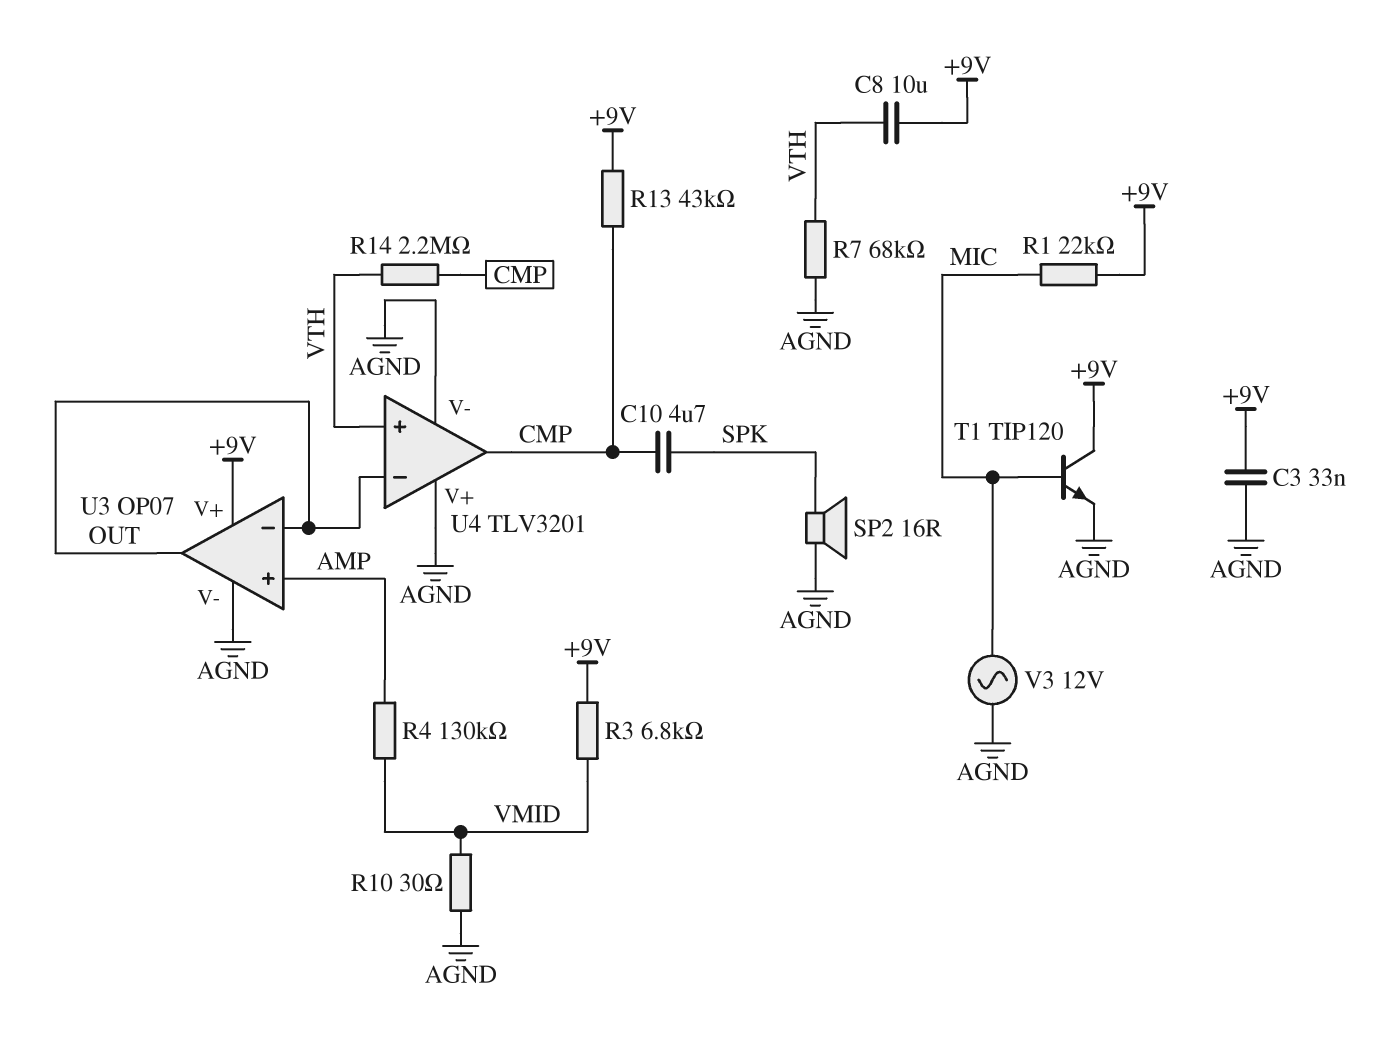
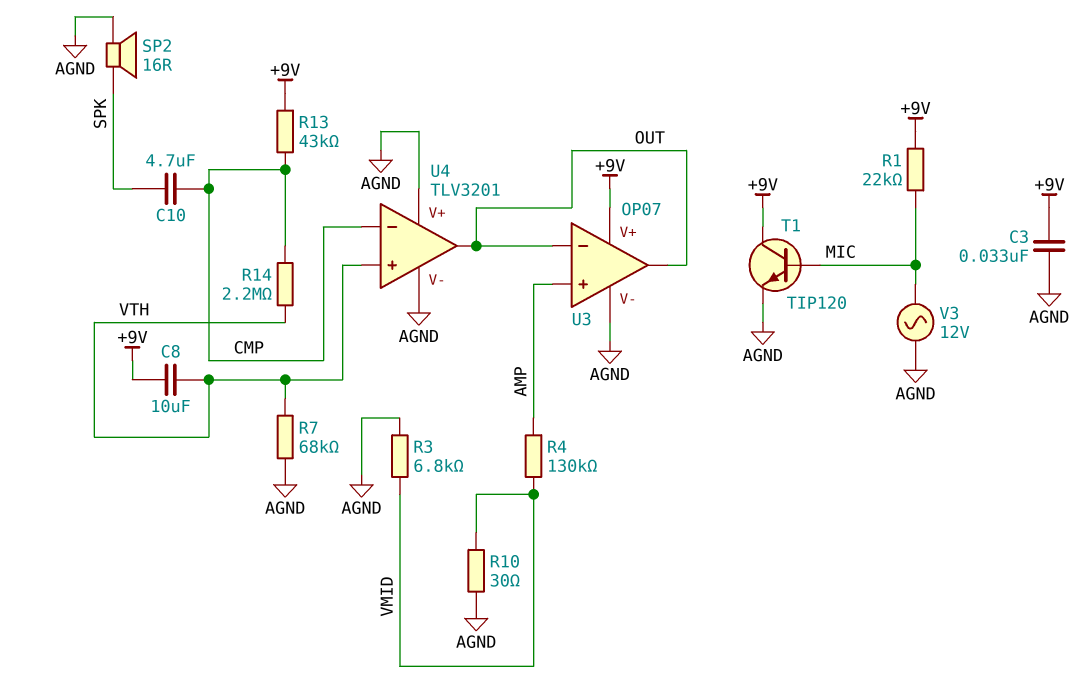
R3: 6.8k (+9V, VMID) -> 6.8k (AGND, VMID)
U4 pin in-: OUT -> CMP
U4 pin out: CMP -> OUT

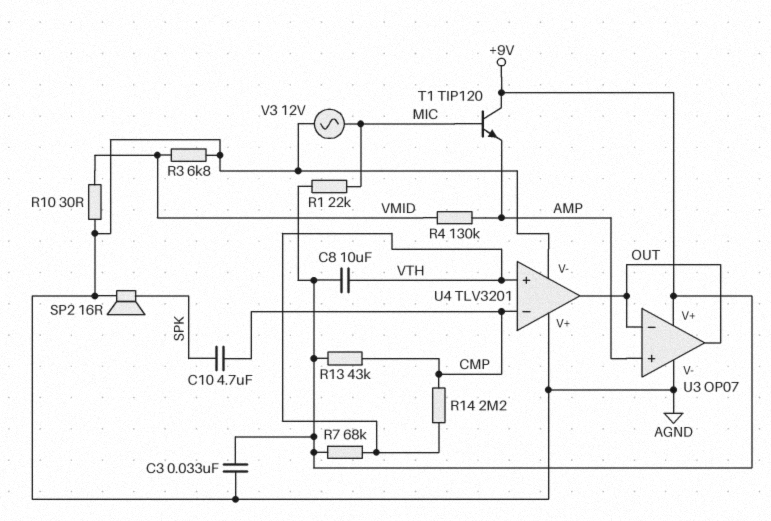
R7: 68k (AGND, VTH) -> 68k (+9V, VTH)
T1: NPN TIP120 (B MIC, C +9V, E AGND) -> NPN TIP120 (B MIC, C +9V, E AMP)

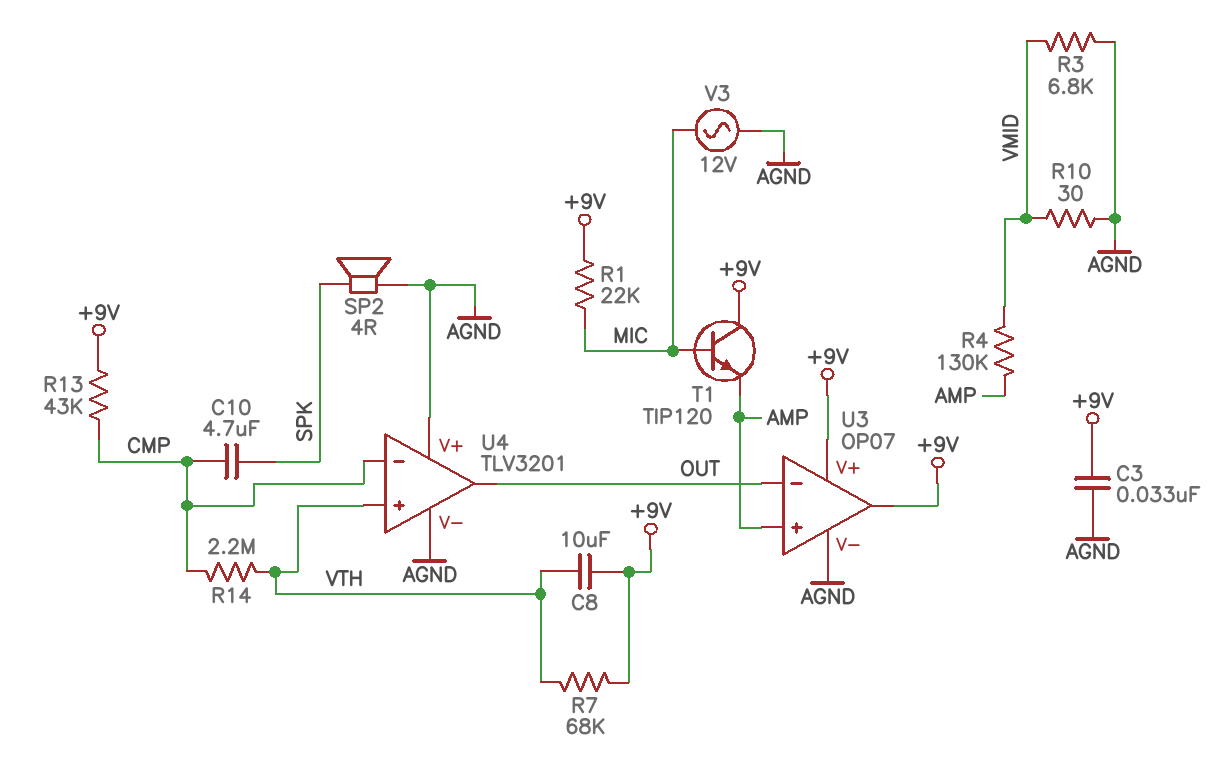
SP2: speaker 16R (AGND, SPK) -> speaker 4R (AGND, SPK)
U3 pin out: OUT -> +9V

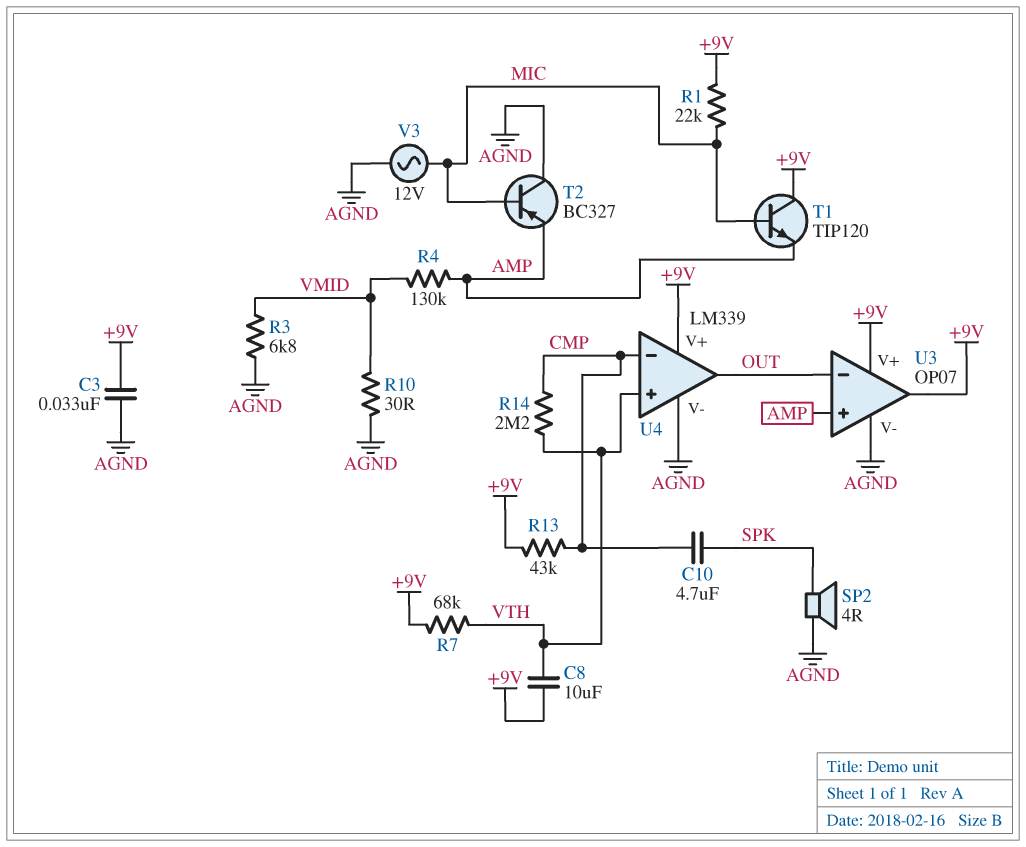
T2: none -> PNP BC327 (B MIC, C AGND, E AMP)
U4: TLV3201 -> LM339
U4 pin V+: AGND -> +9V

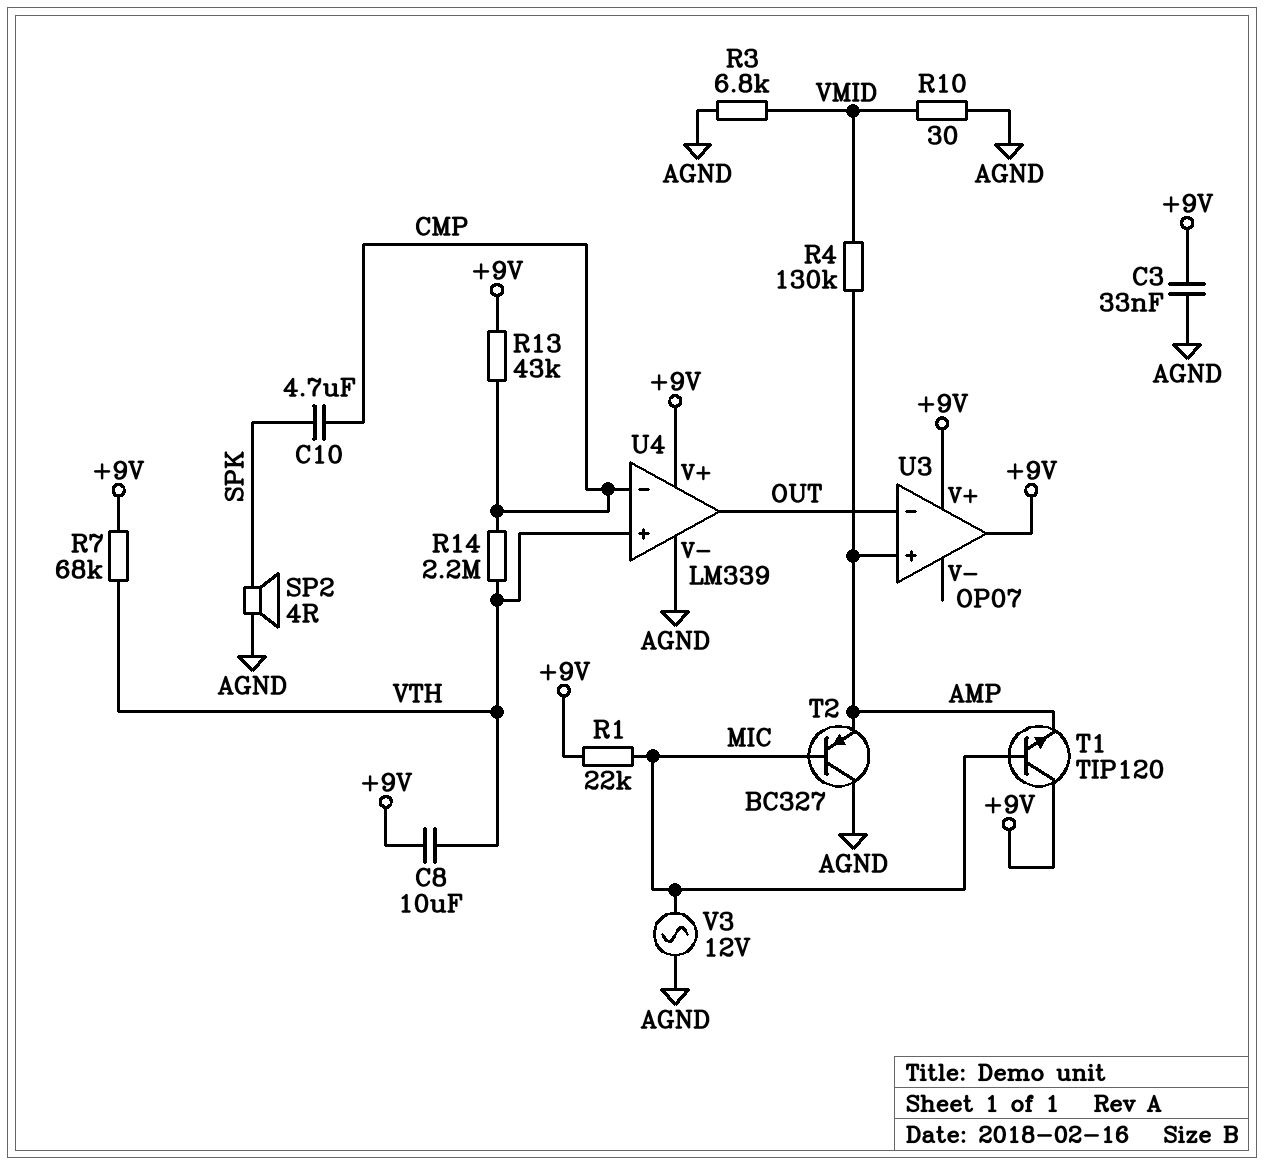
U3 pin V-: AGND -> none

